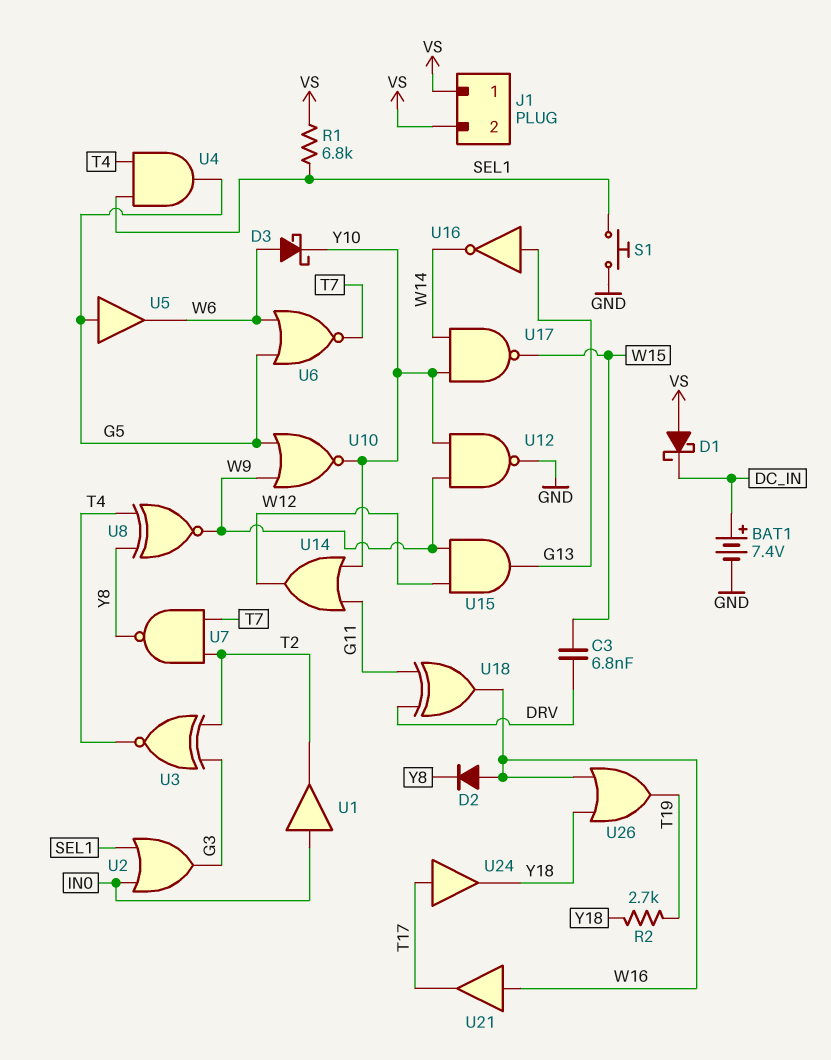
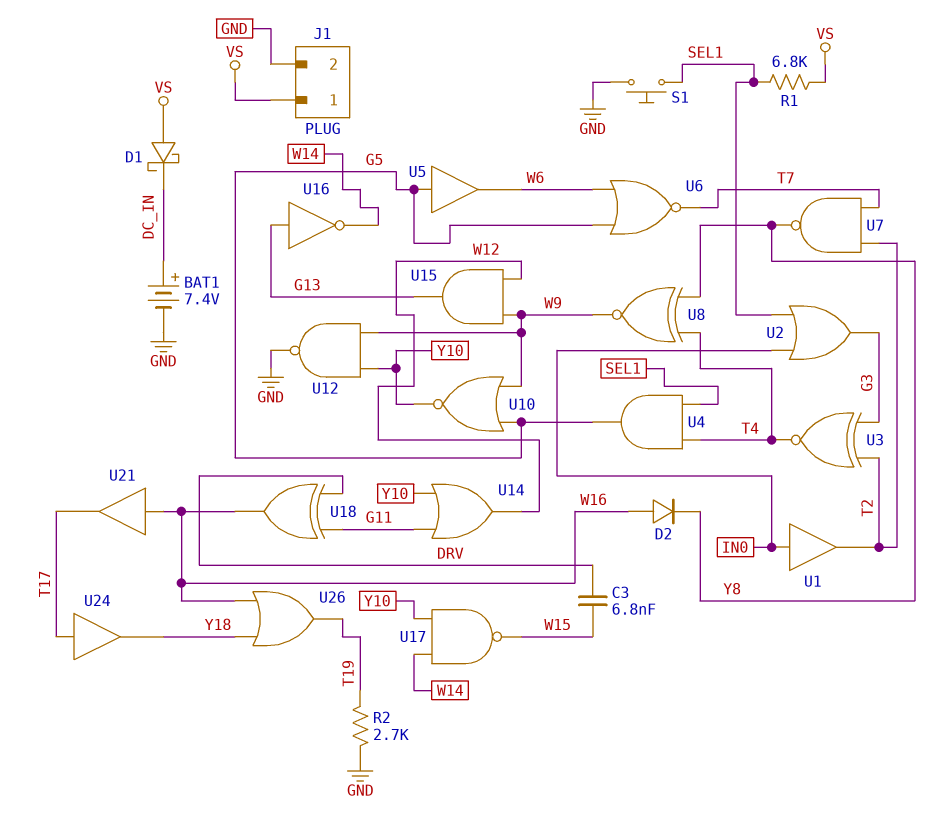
D3: schottky (A W6, K Y10) -> none
J1 pin 2: VS -> GND
R2: 2.7k (T19, Y18) -> 2.7k (GND, T19)

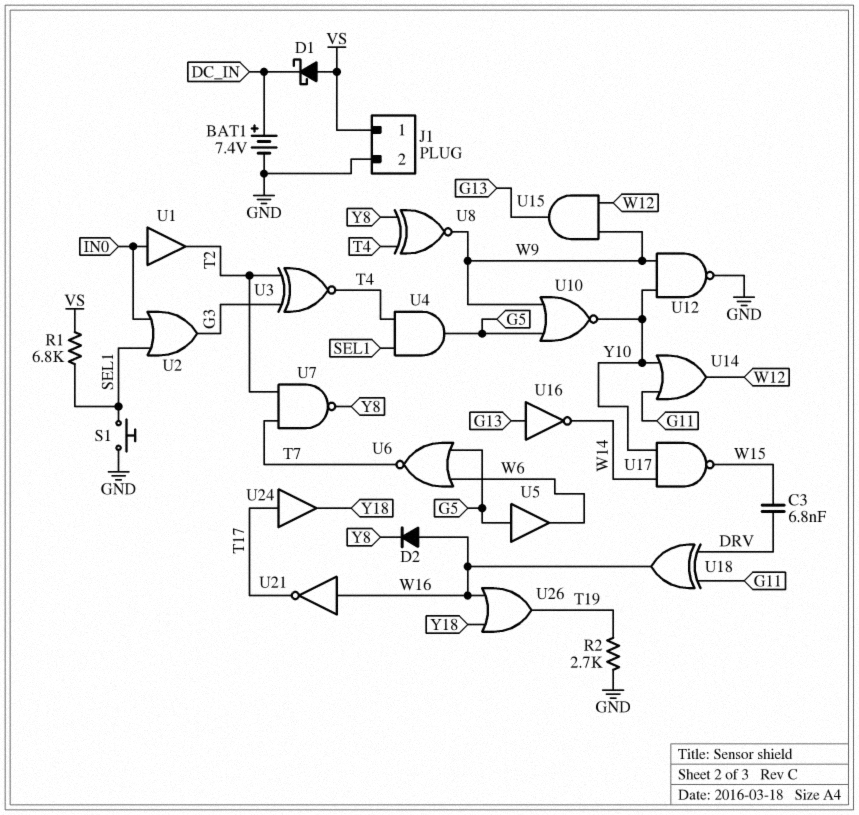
U21: buffer (in W16, out T17) -> NOT (in W16, out T17)

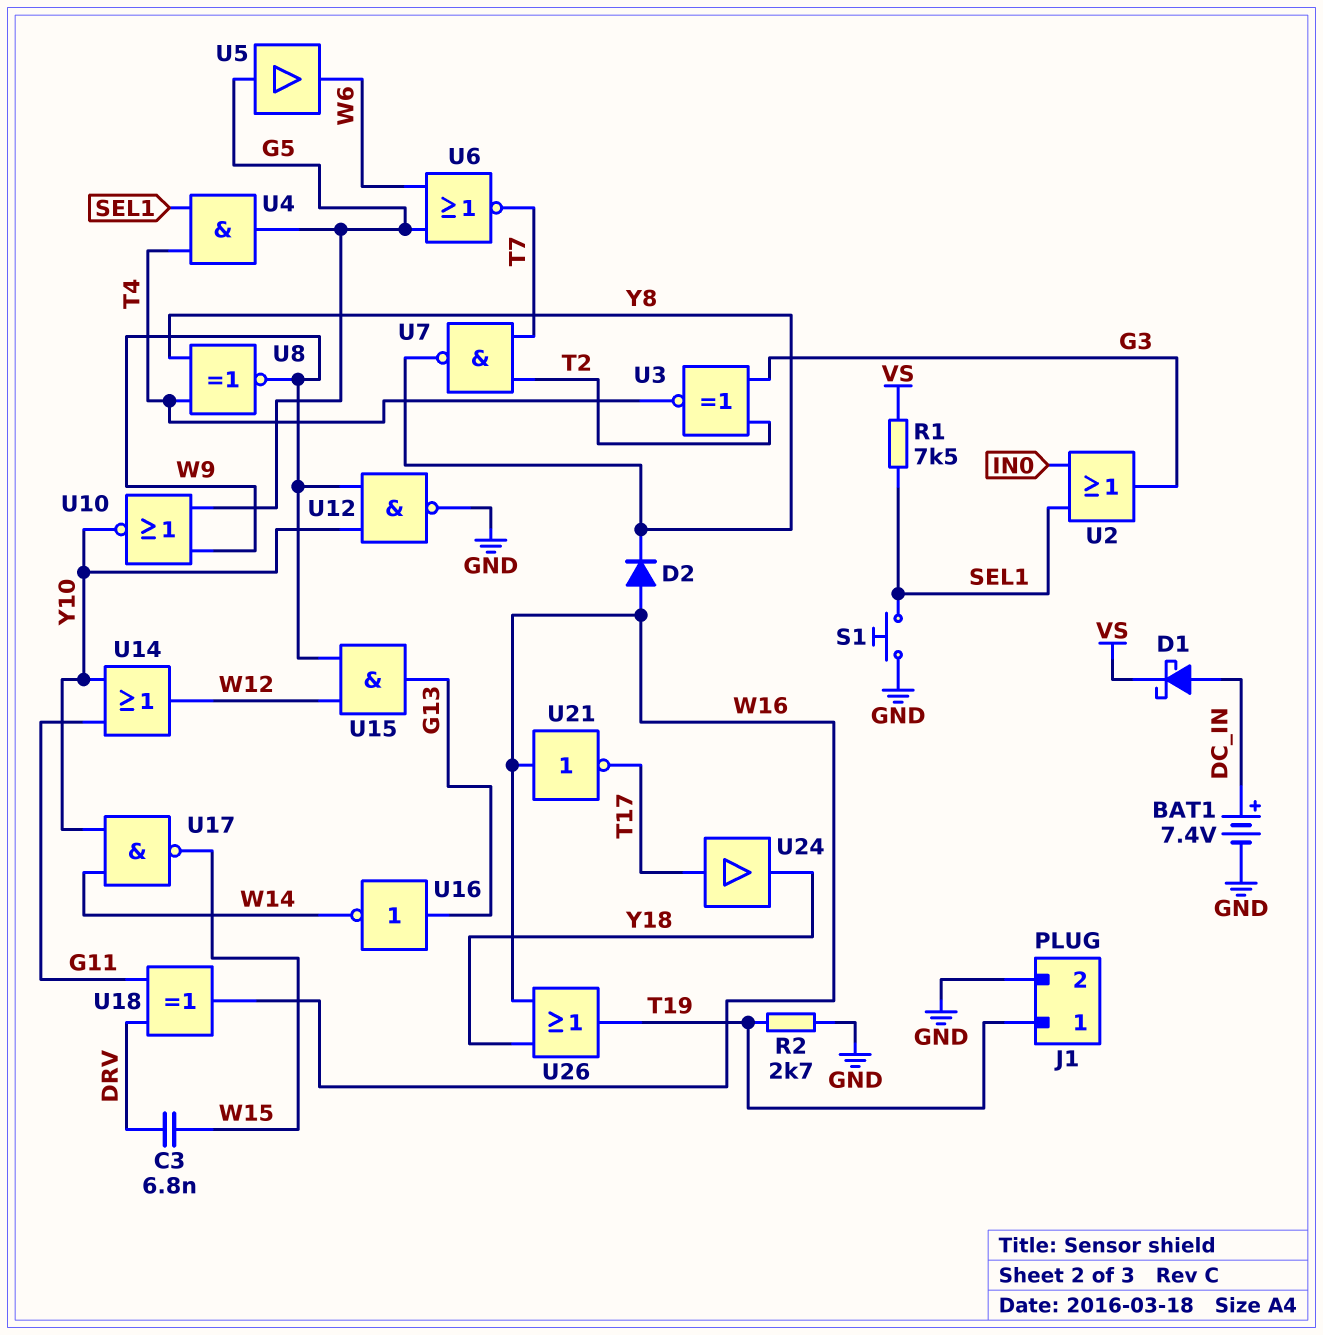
D1: schottky (A VS, K DC_IN) -> schottky (A DC_IN, K VS)
J1 pin 1: VS -> T19
R1: 6.8k (SEL1, VS) -> 7.5k (SEL1, VS)
U1: buffer (in IN0, out T2) -> none

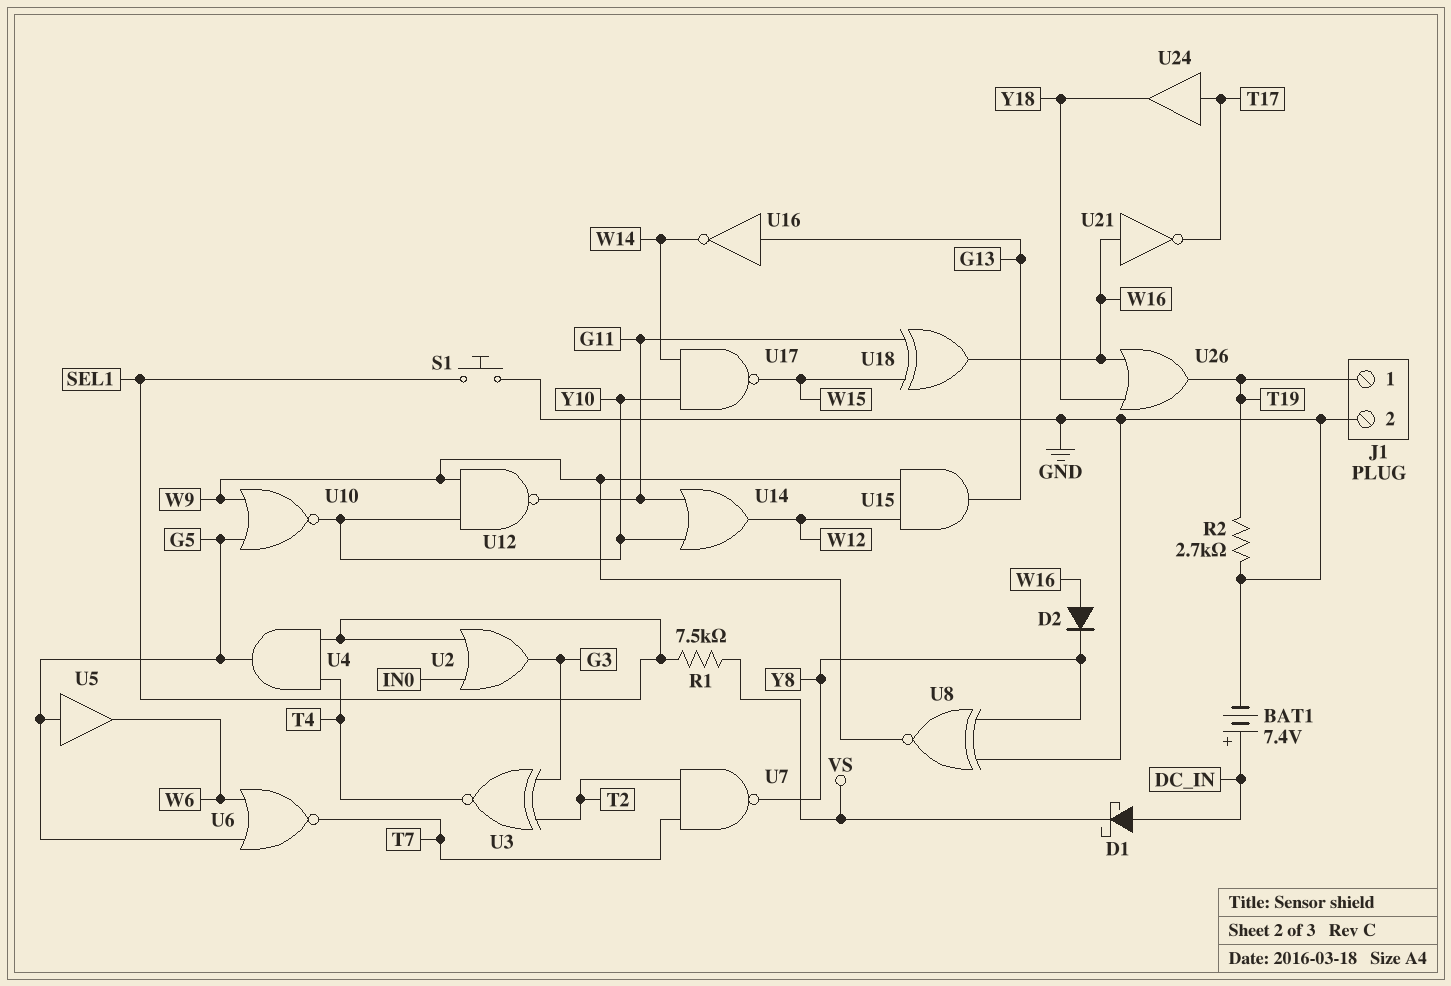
C3: 6.8nF (DRV, W15) -> none
U8: XNOR (in T4, in Y8, out W9) -> XNOR (in GND, in Y8, out W9)
U12: NAND (in W9, in Y10, out GND) -> NAND (in W9, in Y10, out G11)
U18: XOR (in DRV, in G11, out W16) -> XOR (in G11, in W15, out W16)

